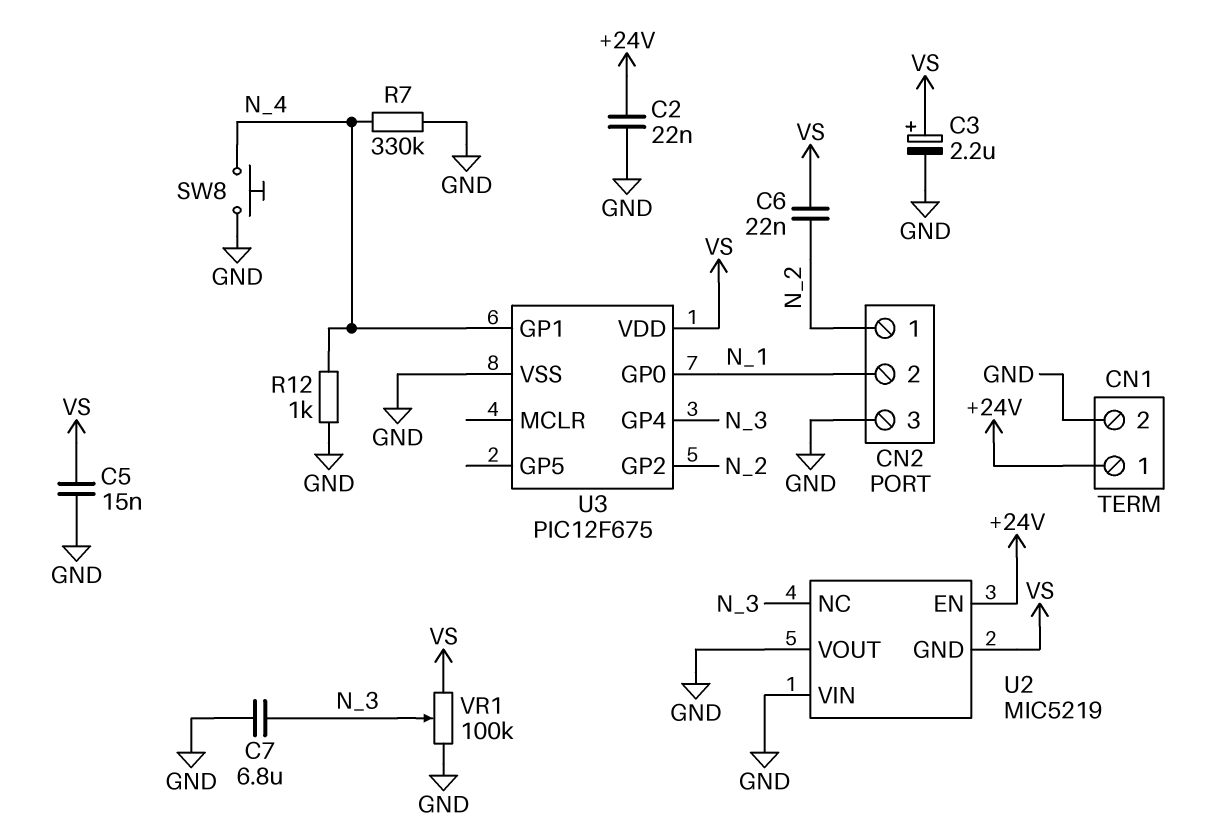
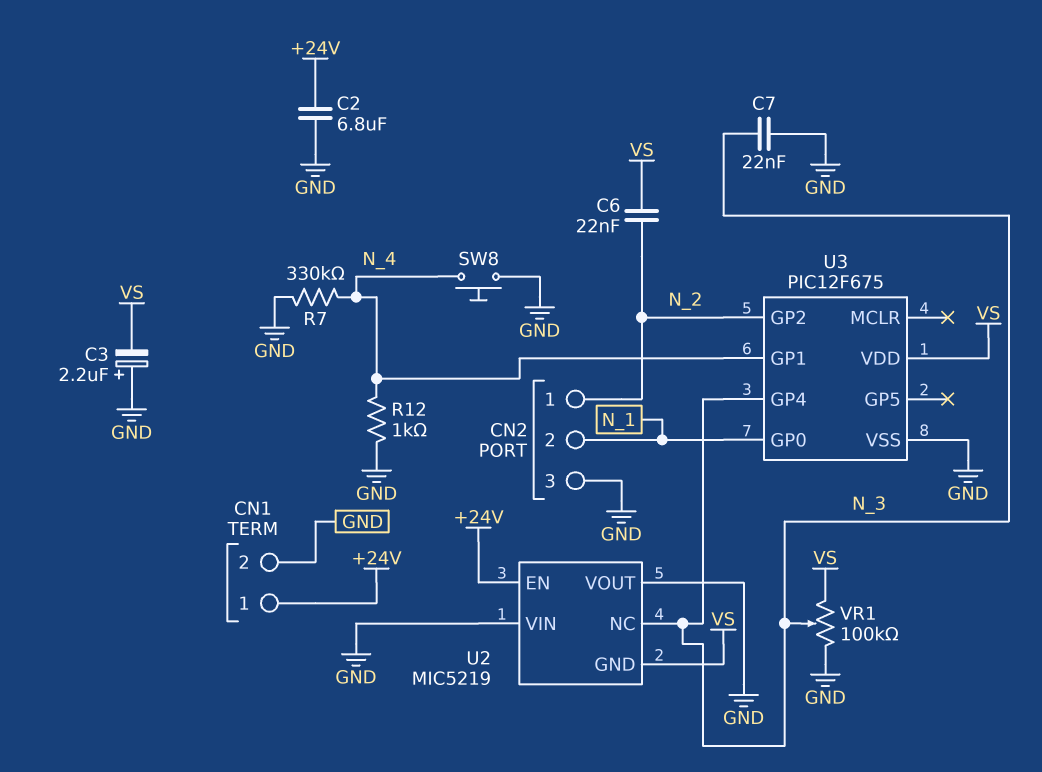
C2: 22nF (+24V, GND) -> 6.8uF (+24V, GND)
C3: 2.2uF (plus VS, minus GND) -> 2.2uF (plus GND, minus VS)
C5: 15nF (GND, VS) -> none
C7: 6.8uF (GND, N_3) -> 22nF (GND, N_3)

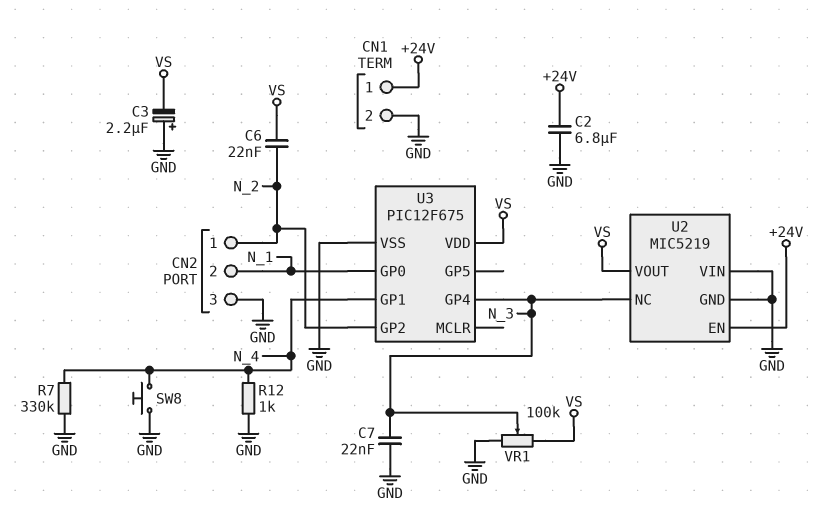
U2 pin GND: VS -> GND
U2 pin VOUT: GND -> VS

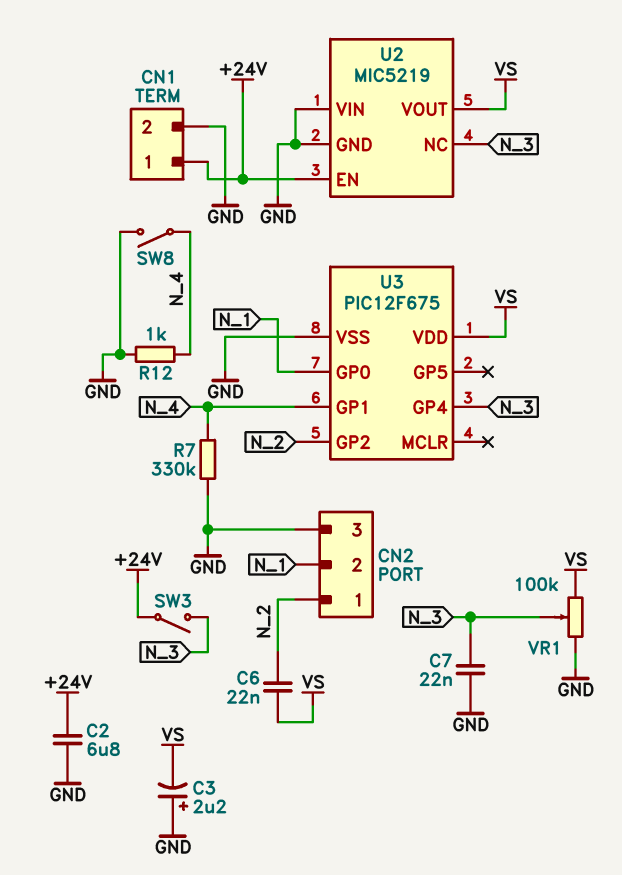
SW3: none -> switch (+24V, N_3)
SW8: button (GND, N_4) -> switch (GND, N_4)

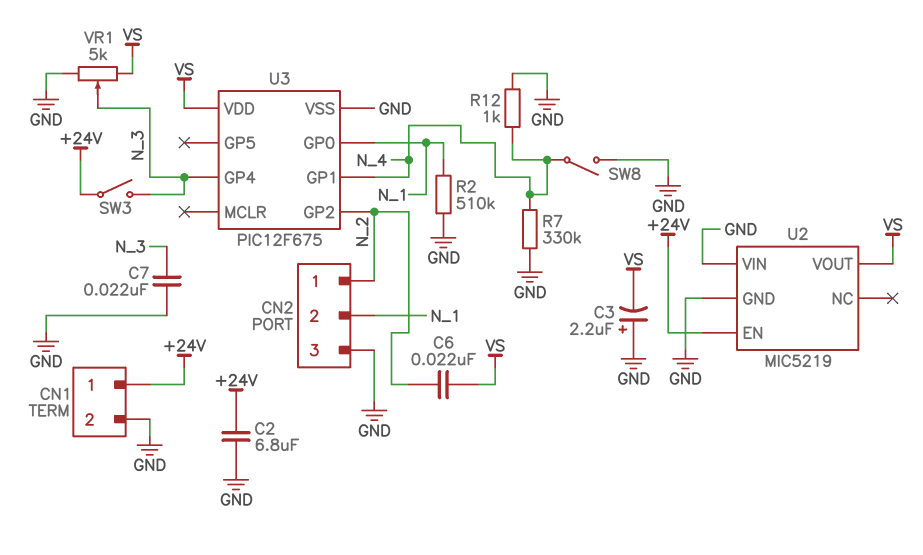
R2: none -> 510k (GND, N_1)
U2 pin NC: N_3 -> none
VR1: 100k (GND, VS, wiper N_3) -> 5k (GND, VS, wiper N_3)

